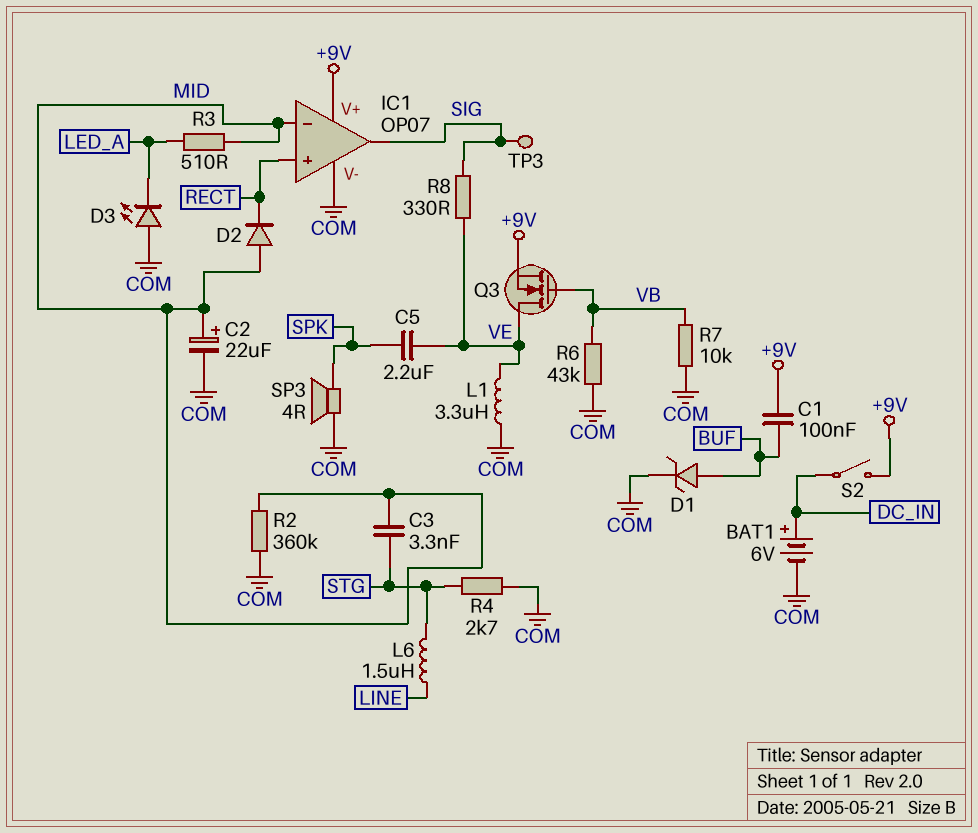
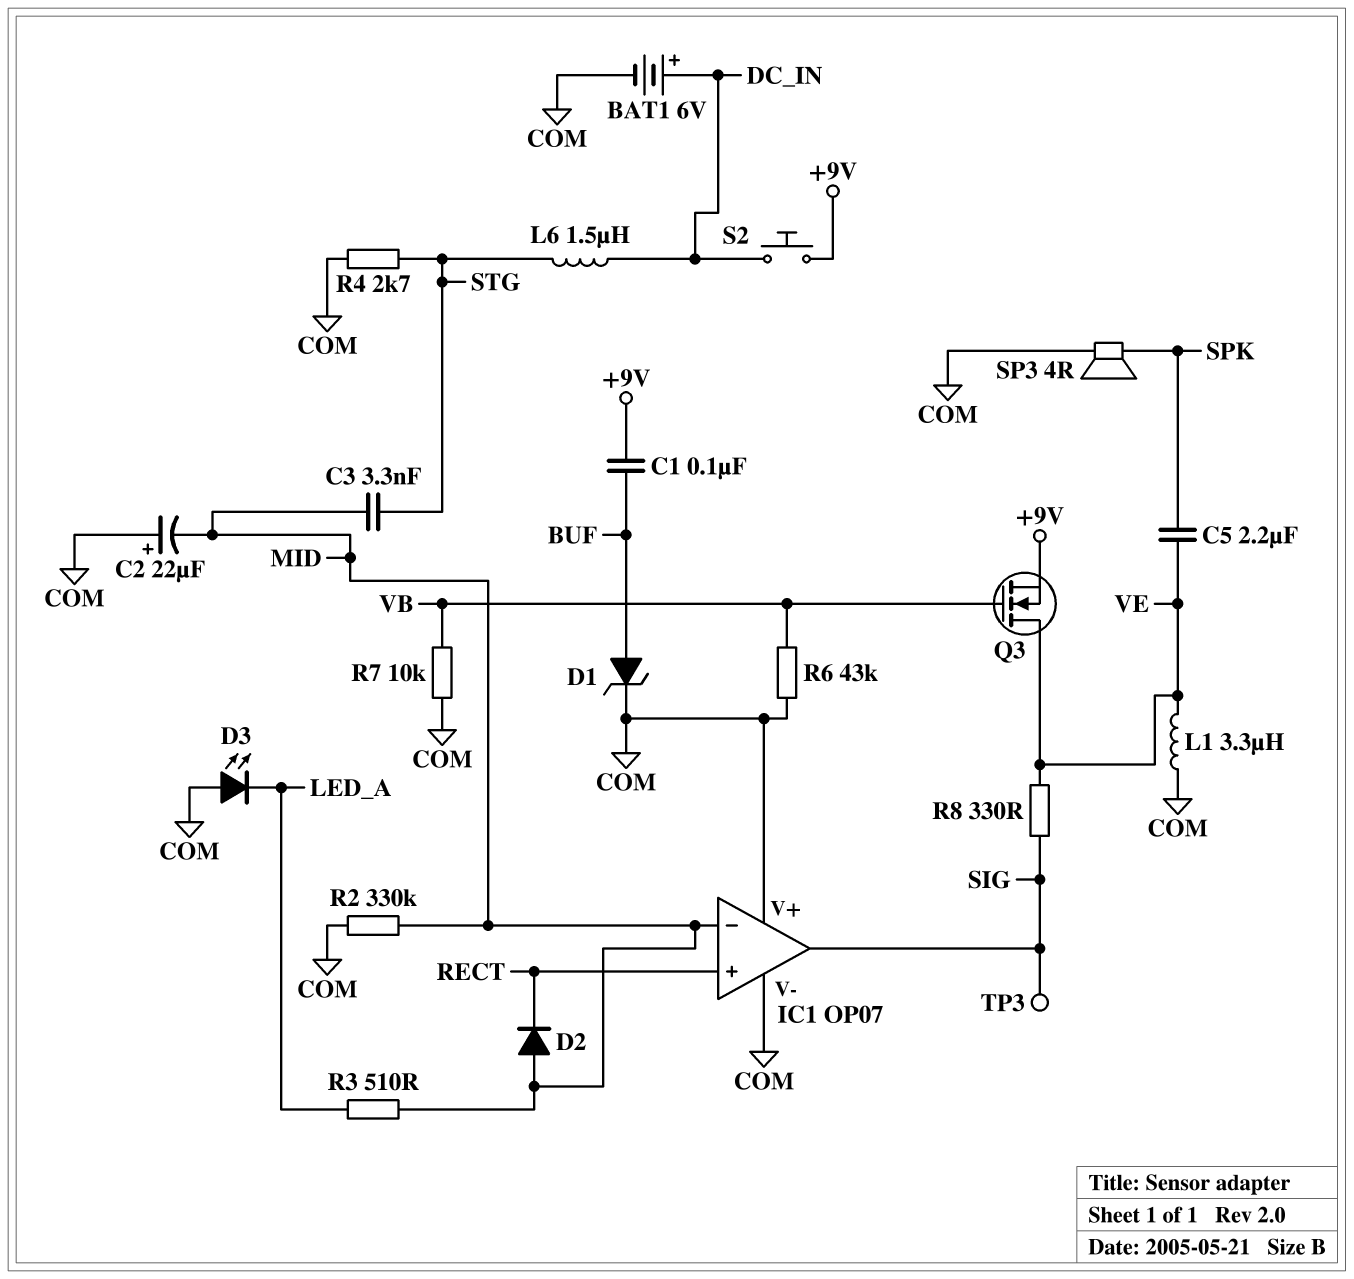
C2: 22uF (plus MID, minus COM) -> 22uF (plus COM, minus MID)
IC1 pin V+: +9V -> COM
L6: 1.5uH (LINE, STG) -> 1.5uH (DC_IN, STG)
R2: 360k (COM, MID) -> 330k (COM, MID)
S2: switch (+9V, DC_IN) -> button (+9V, DC_IN)

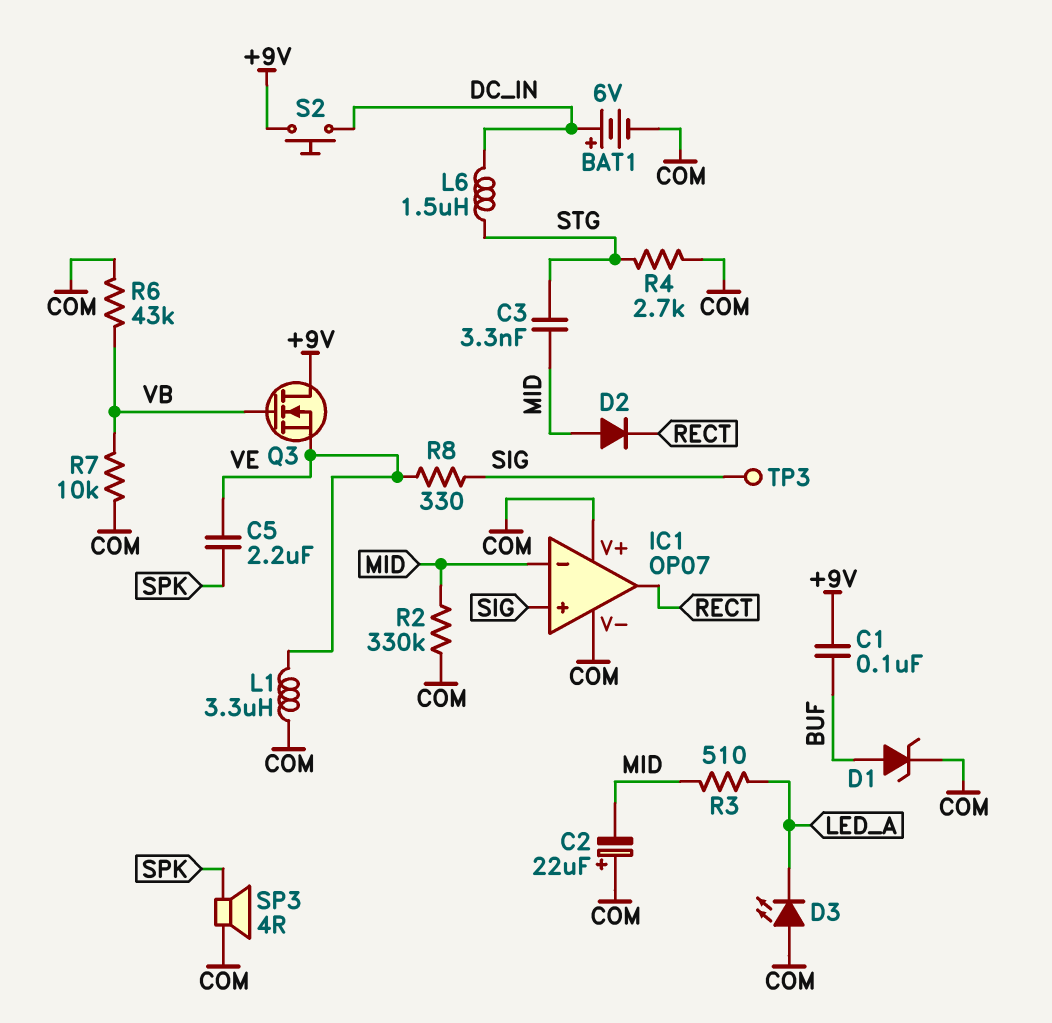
IC1 pin in+: RECT -> SIG
IC1 pin out: SIG -> RECT
Q3: NMOS (G VB, D VE, S +9V) -> NMOS (G VB, D +9V, S VE)

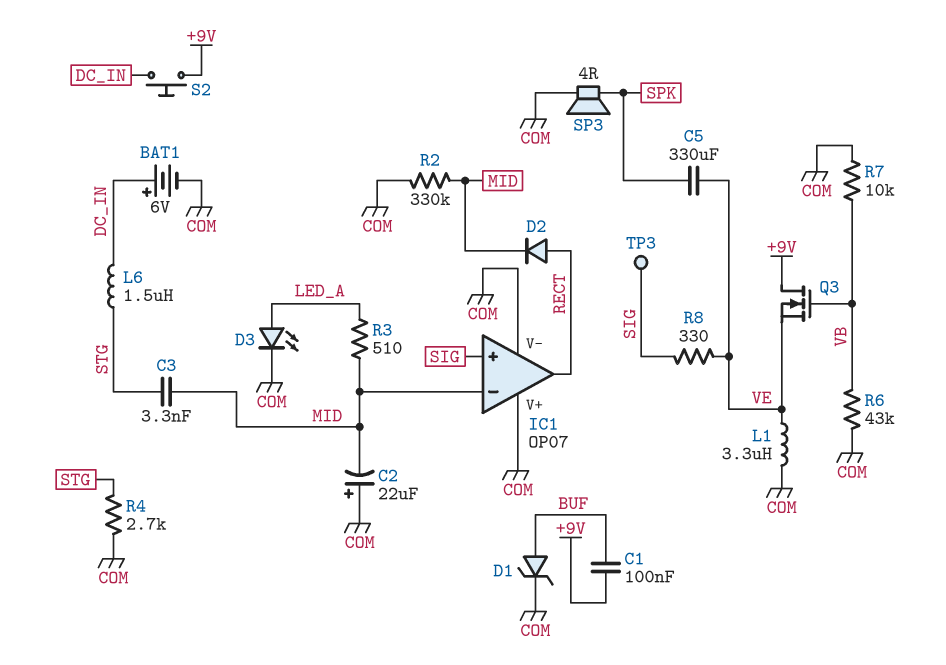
C5: 2.2uF (SPK, VE) -> 330uF (SPK, VE)
D2: diode (A MID, K RECT) -> diode (A RECT, K MID)
D3: LED (A COM, K LED_A) -> LED (A LED_A, K COM)

